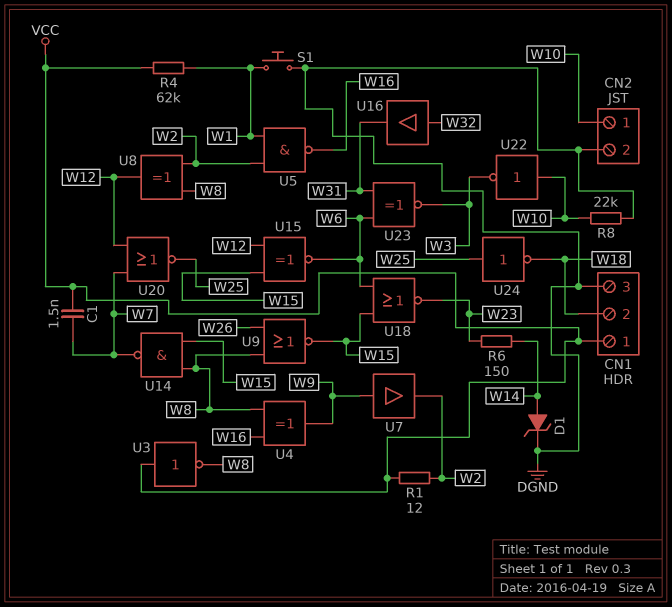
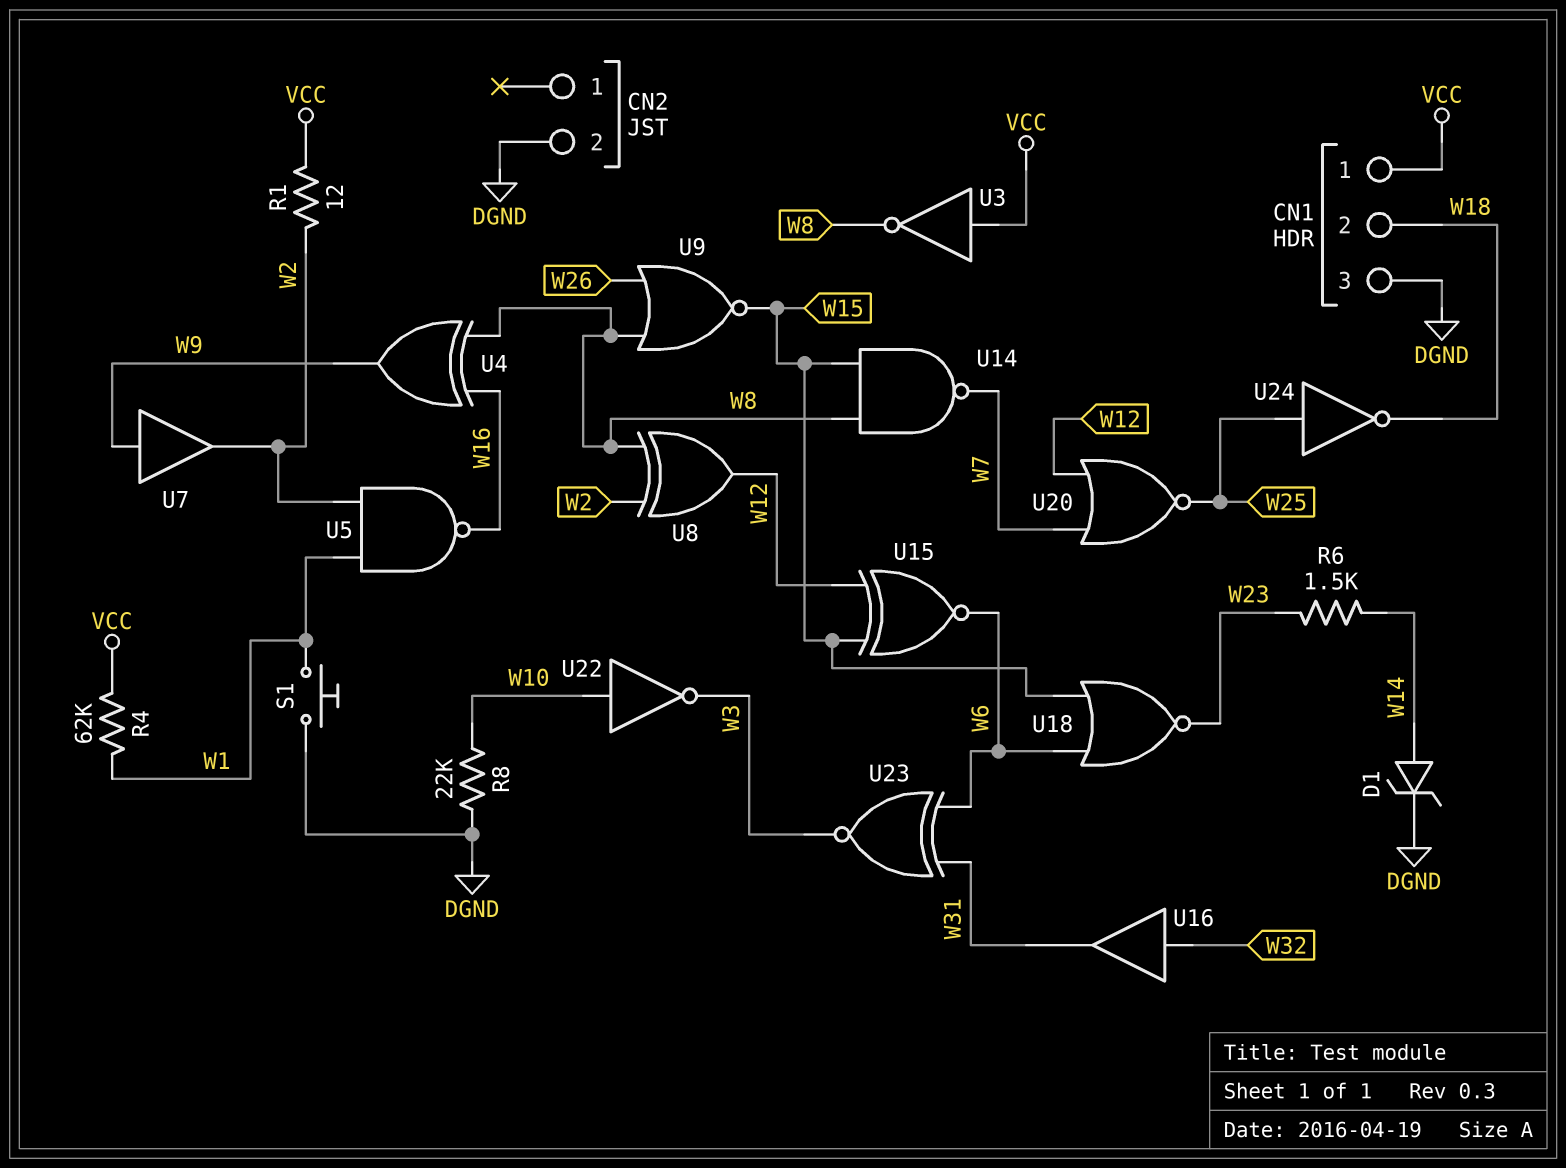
C1: 1.5nF (VCC, W7) -> none
CN2 pin 1: W10 -> none
R6: 150 (W14, W23) -> 1.5k (W14, W23)

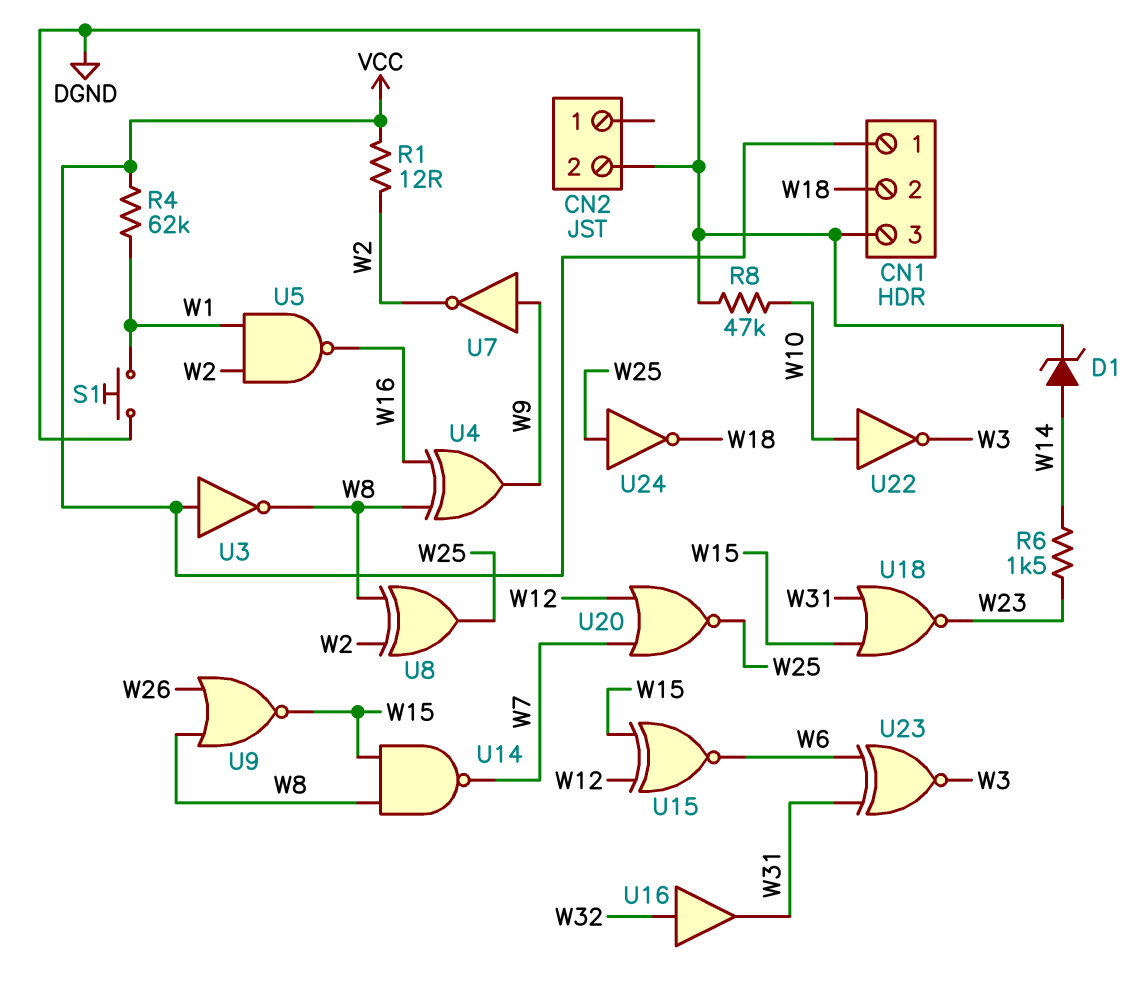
R8: 22k (DGND, W10) -> 47k (DGND, W10)
U7: buffer (in W9, out W2) -> NOT (in W9, out W2)
U8: XOR (in W2, in W8, out W12) -> XOR (in W2, in W8, out W25)
U18: NOR (in W6, in W15, out W23) -> NOR (in W15, in W31, out W23)

